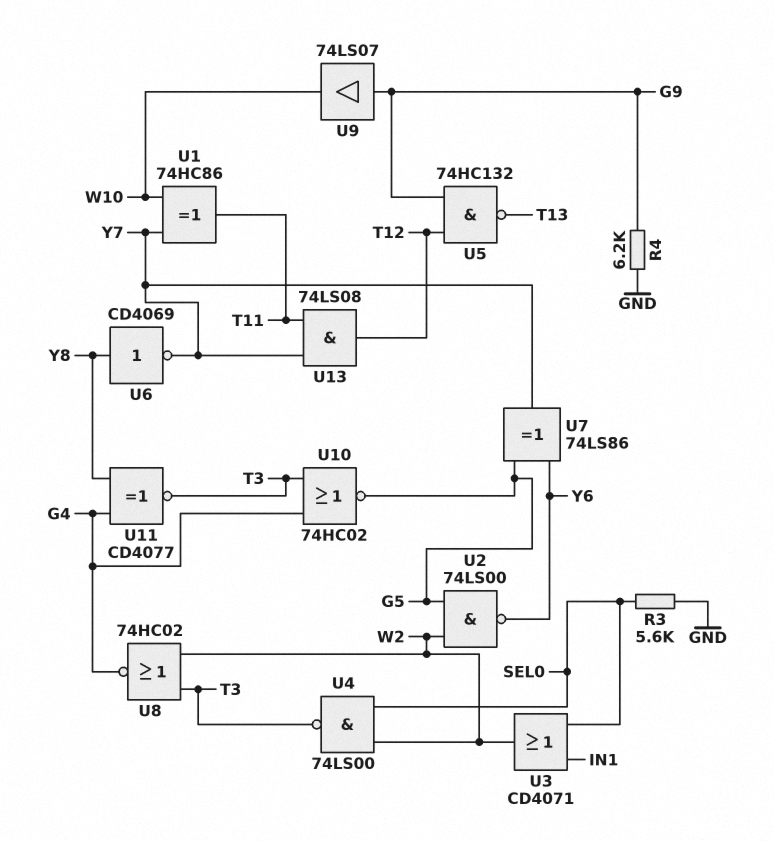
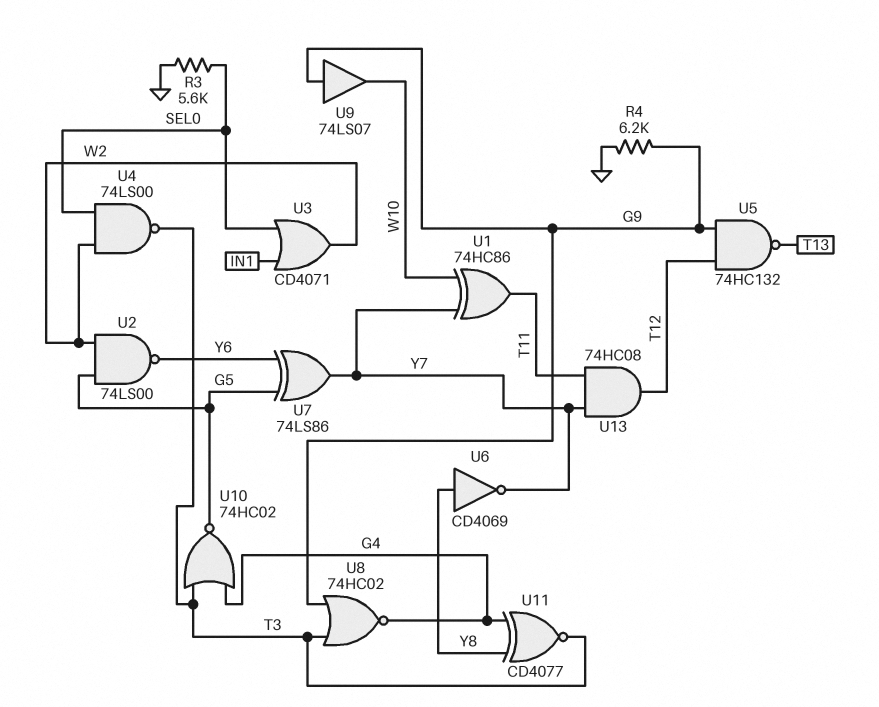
U8: NOR 74HC02 (in T3, in W2, out G4) -> NOR 74HC02 (in G9, in T3, out G4)
U13: AND 74LS08 (in T11, in Y7, out T12) -> AND 74HC08 (in T11, in Y7, out T12)

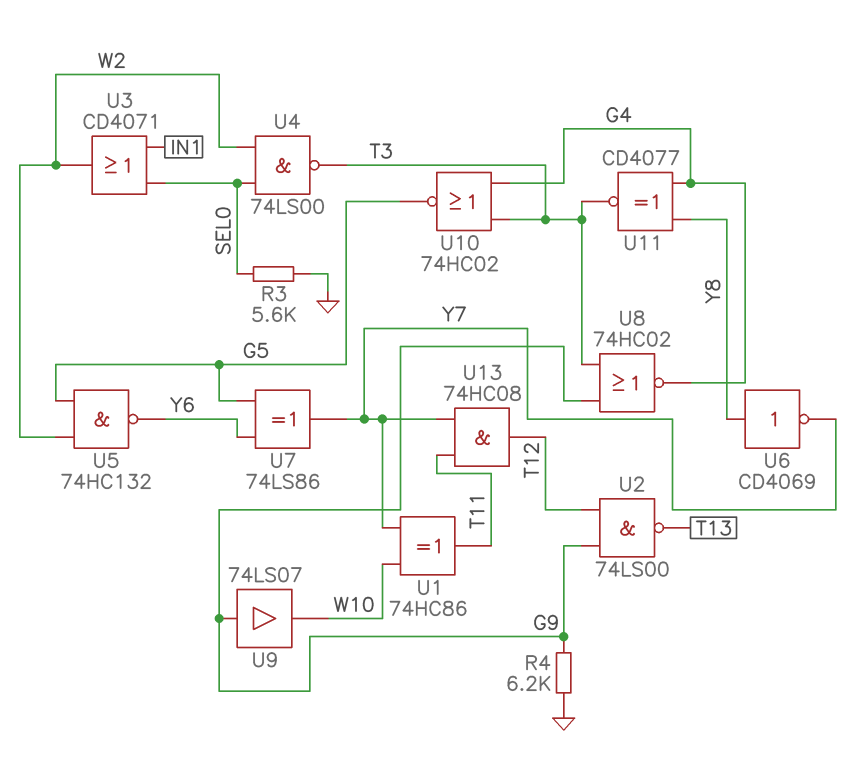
U2: NAND 74LS00 (in G5, in W2, out Y6) -> NAND 74LS00 (in G9, in T12, out T13)
U5: NAND 74HC132 (in G9, in T12, out T13) -> NAND 74HC132 (in G5, in W2, out Y6)

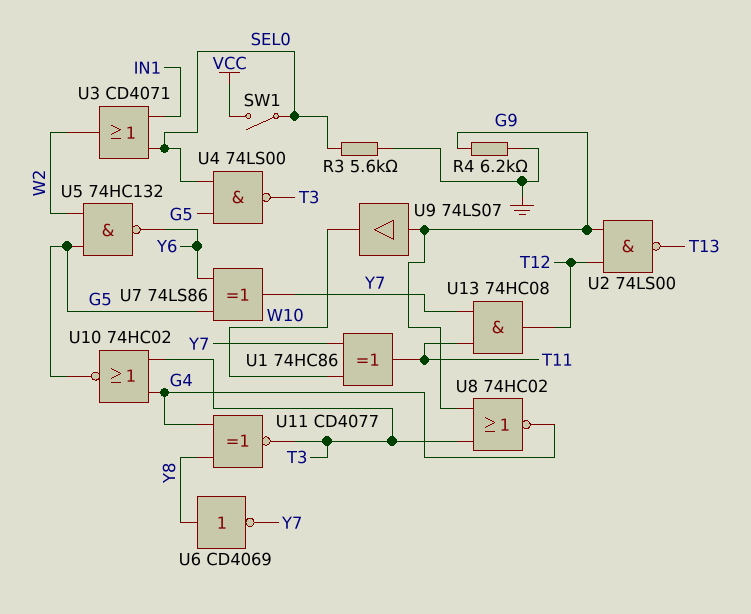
SW1: none -> switch (SEL0, VCC)
U4: NAND 74LS00 (in SEL0, in W2, out T3) -> NAND 74LS00 (in G5, in SEL0, out T3)

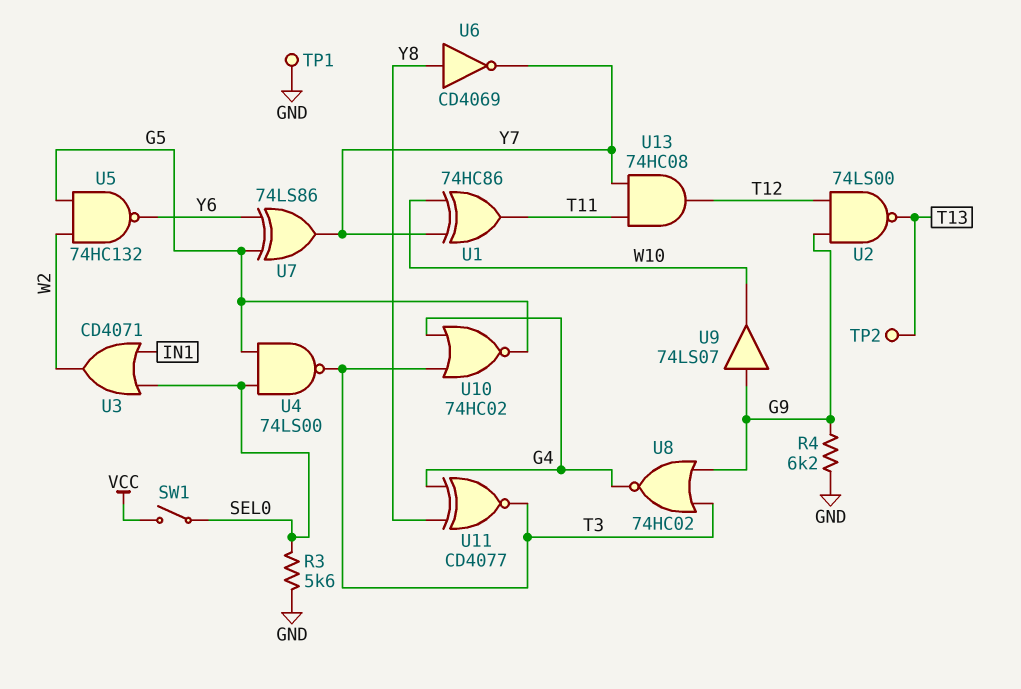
TP1: none -> test point (GND)
TP2: none -> test point (T13)

